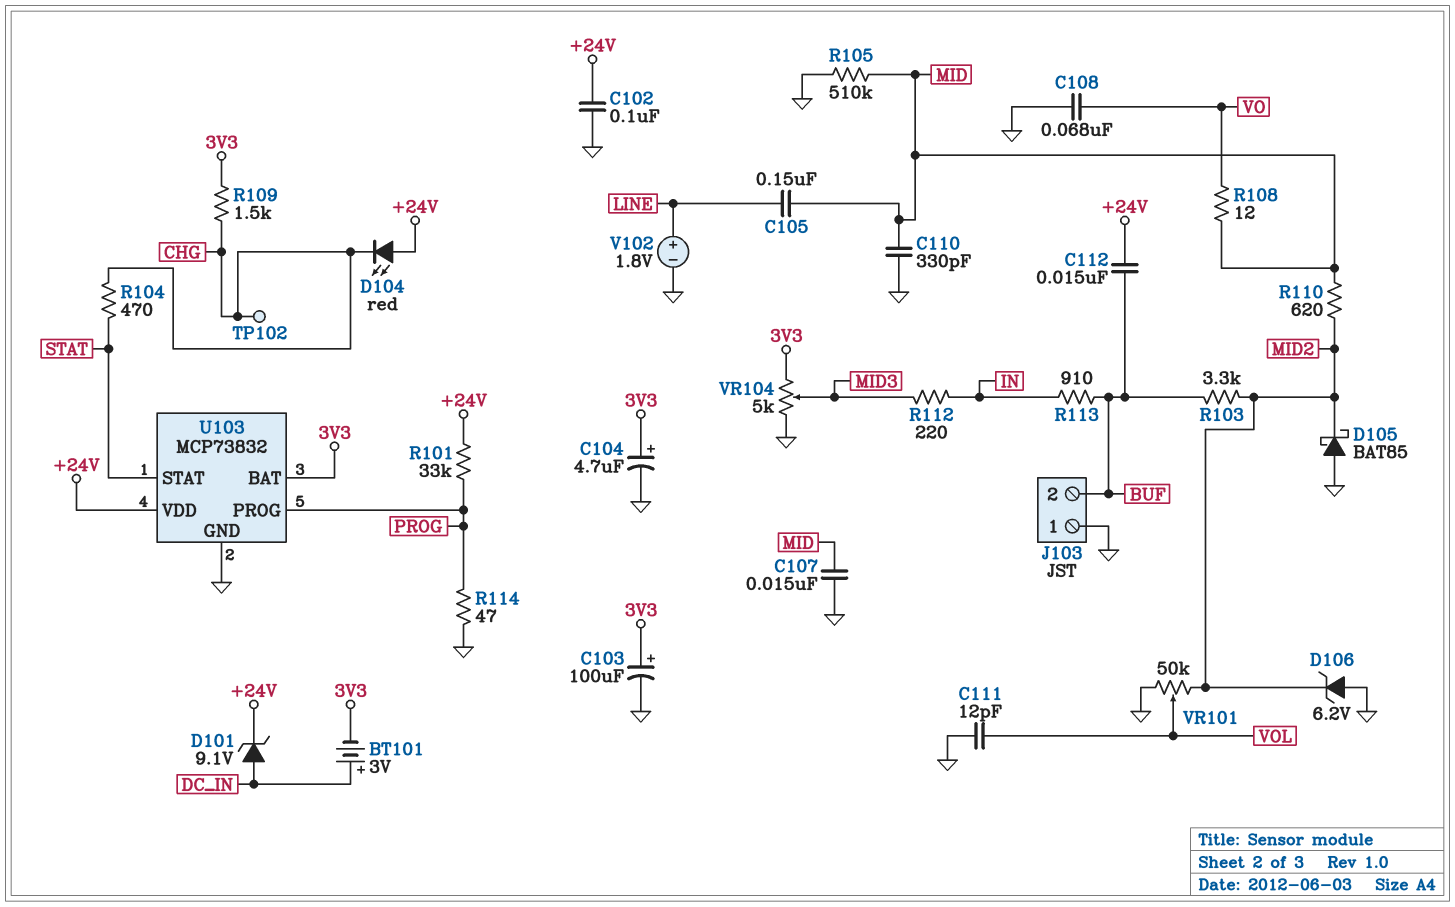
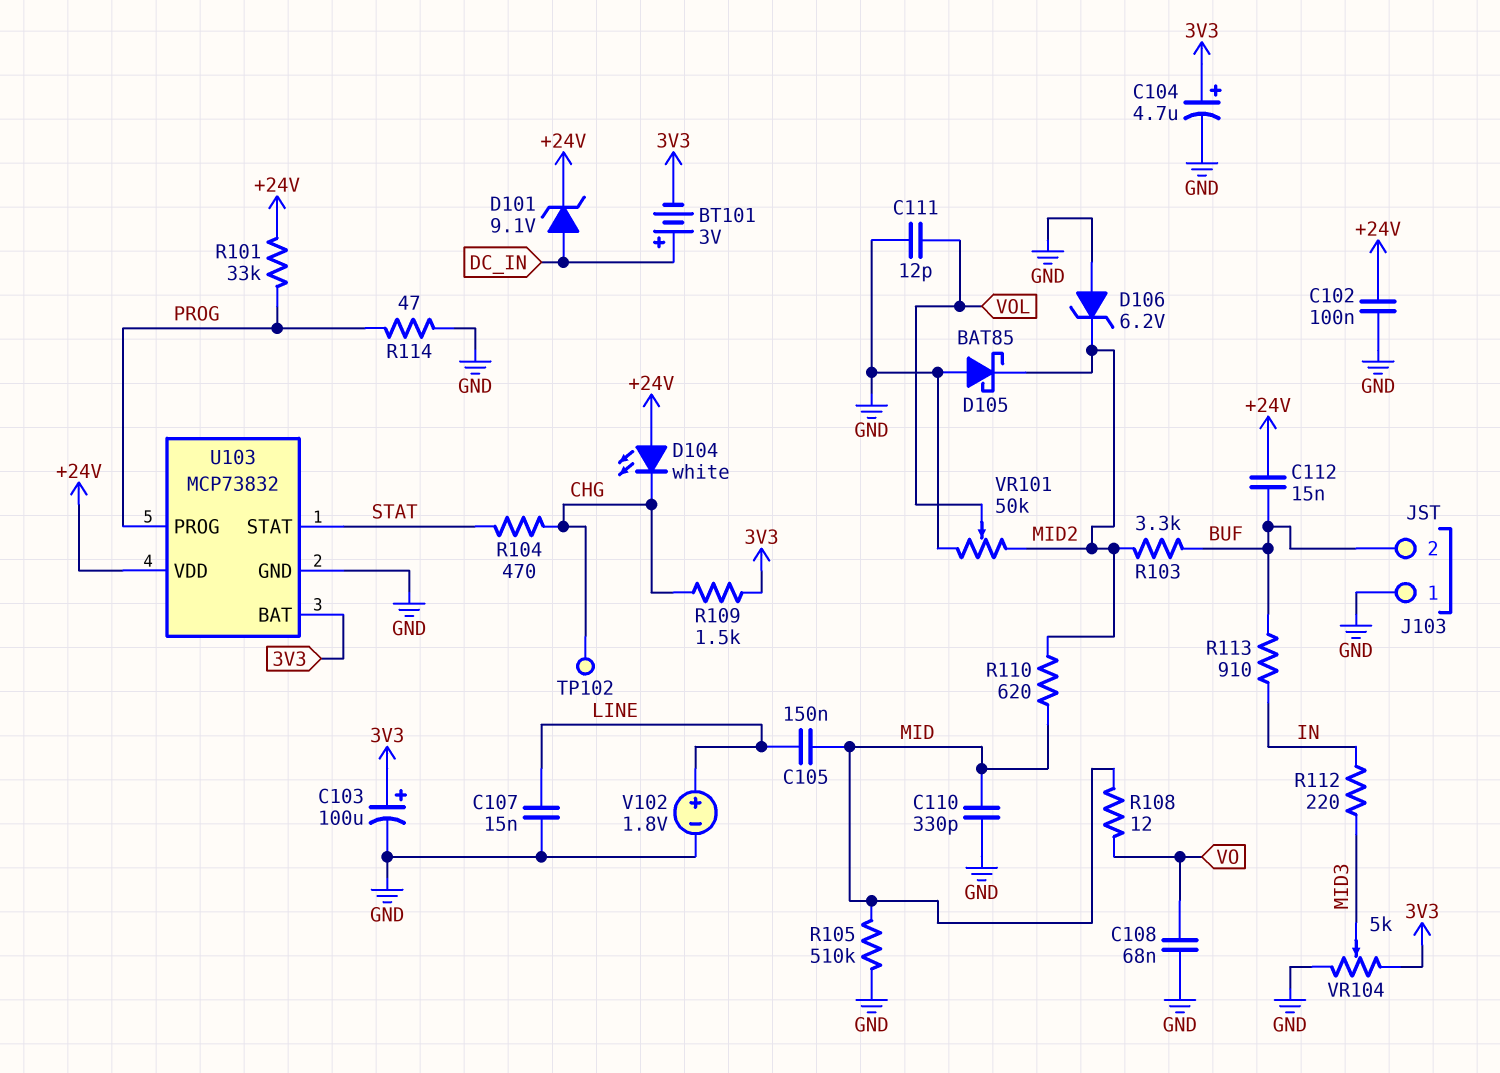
C107: 15nF (GND, MID) -> 15nF (GND, LINE)
D104: LED red (A +24V, K CHG) -> LED white (A +24V, K CHG)

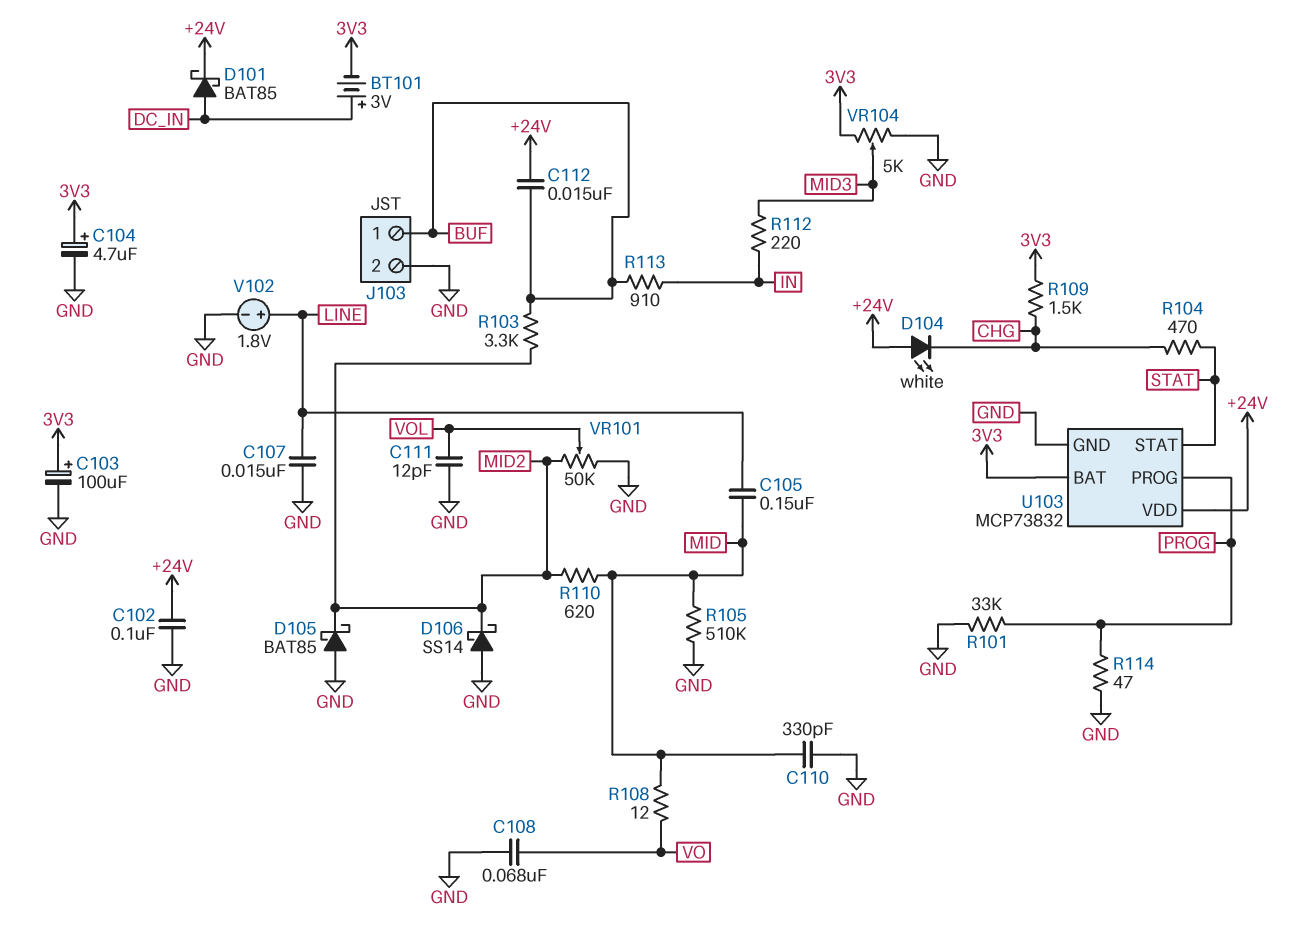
D101: zener 9.1V (A DC_IN, K +24V) -> schottky BAT85 (A DC_IN, K +24V)
D106: zener 6.2V (A GND, K MID2) -> schottky SS14 (A GND, K MID2)
J103 pin 1: GND -> BUF
J103 pin 2: BUF -> GND
R101: 33k (+24V, PROG) -> 33k (GND, PROG)
TP102: test point (CHG) -> none

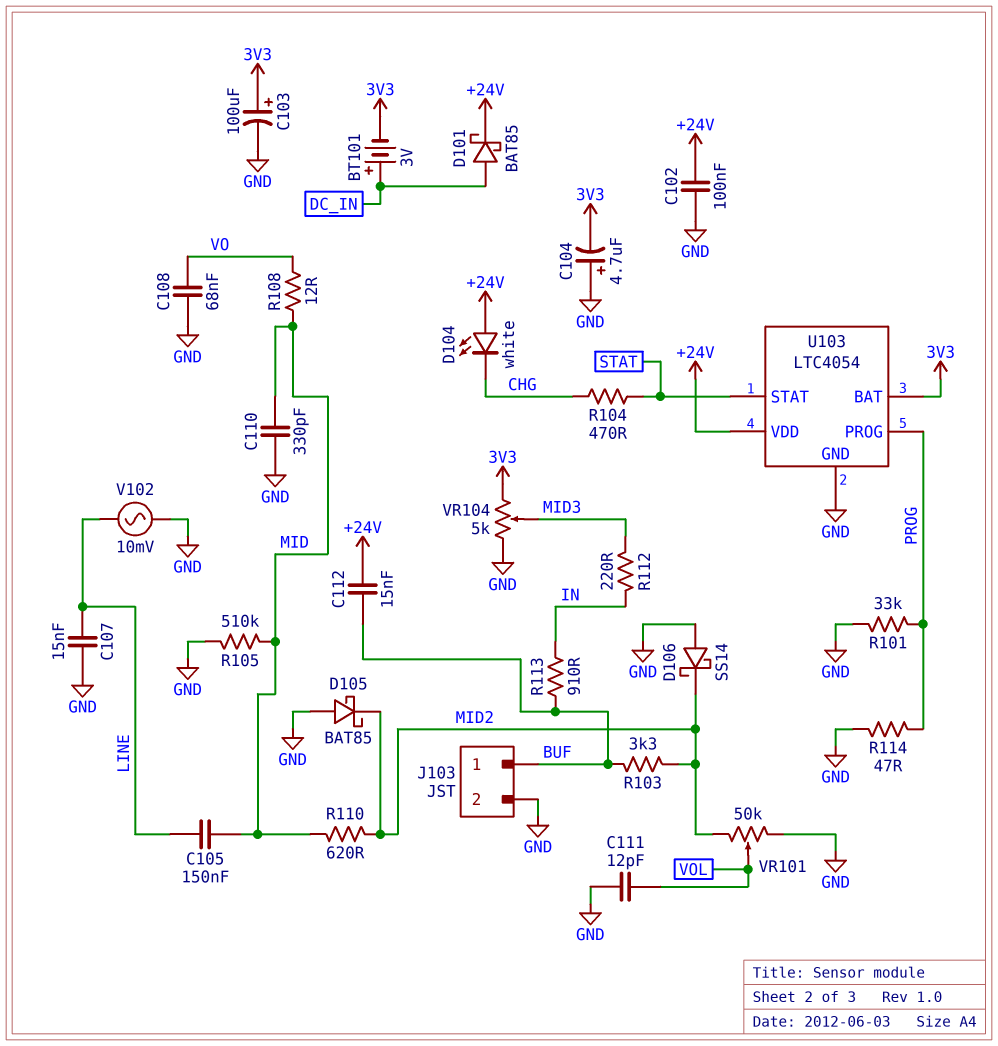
C104: 4.7uF (plus 3V3, minus GND) -> 4.7uF (plus GND, minus 3V3)
R109: 1.5k (3V3, CHG) -> none
U103: MCP73832 -> LTC4054
V102: 1.8V (plus LINE, minus GND) -> AC 10mV (GND, LINE)

